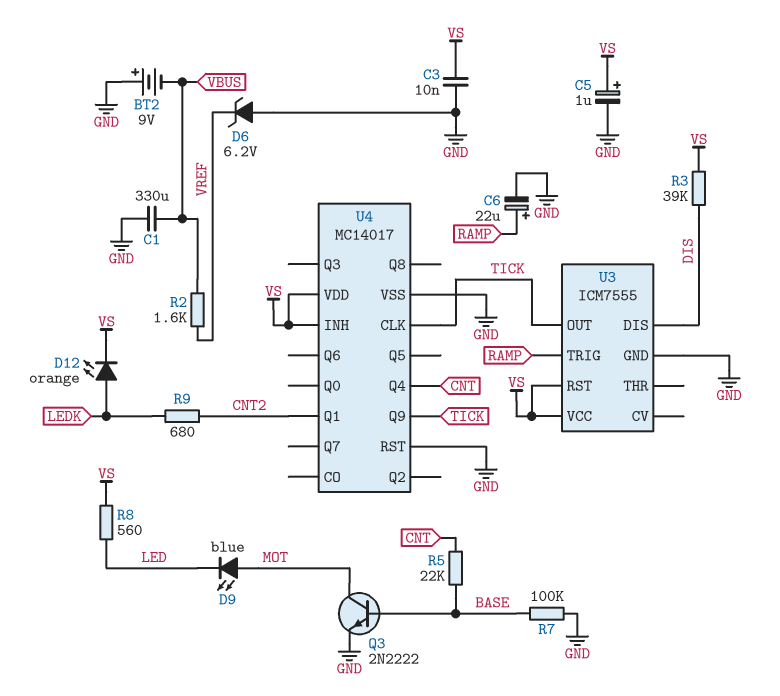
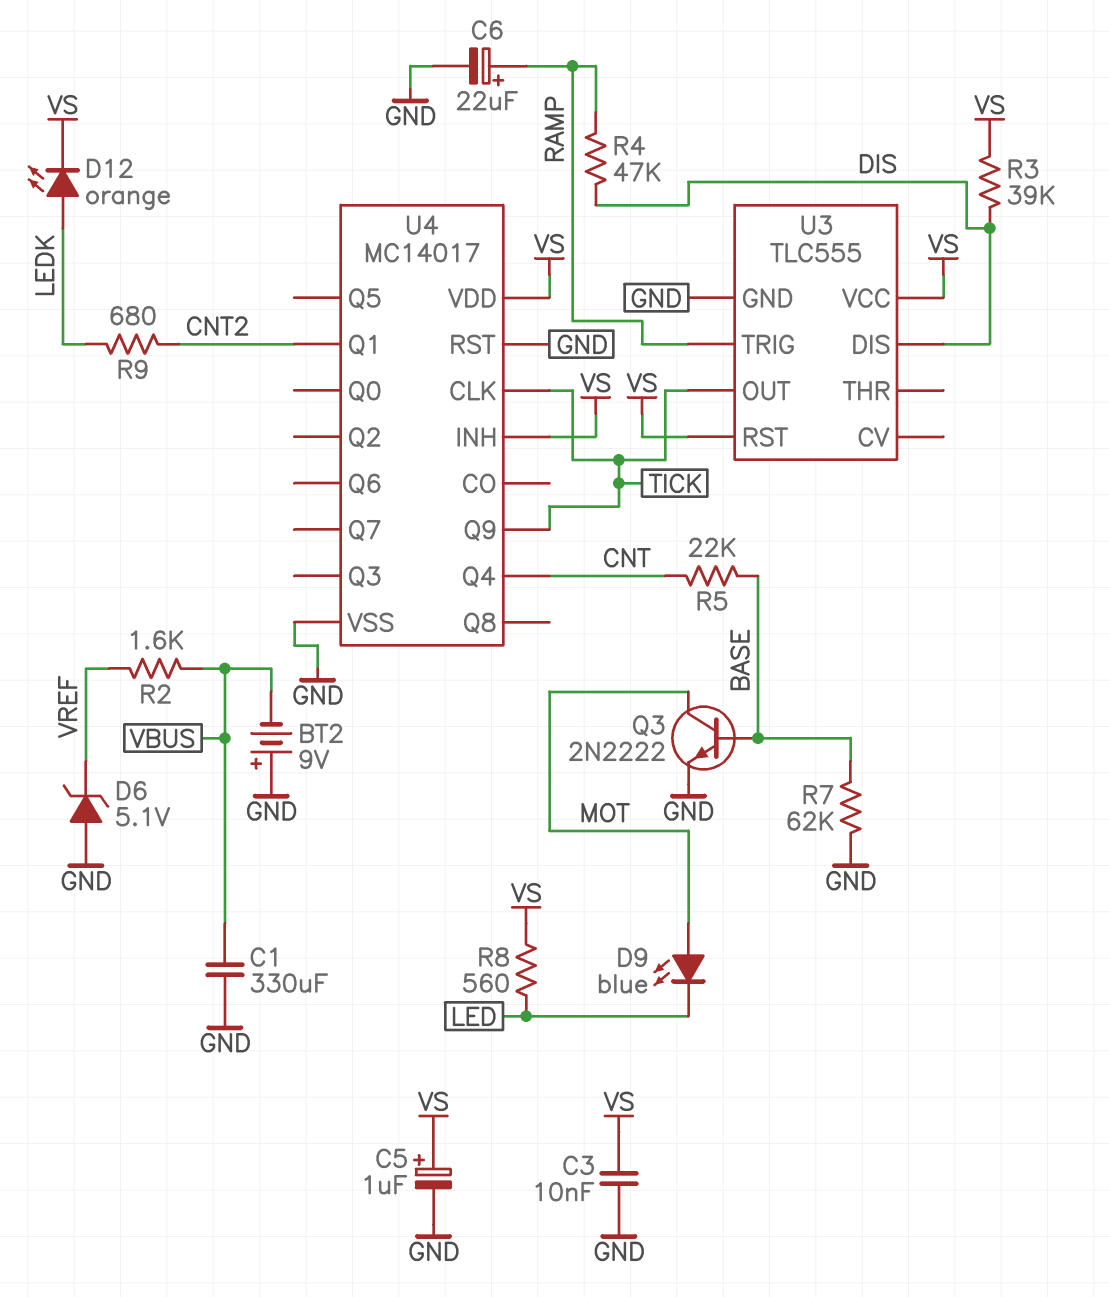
D6: zener 6.2V (A GND, K VREF) -> zener 5.1V (A GND, K VREF)
R4: none -> 47k (DIS, RAMP)
R7: 100k (BASE, GND) -> 62k (BASE, GND)
U3: ICM7555 -> TLC555

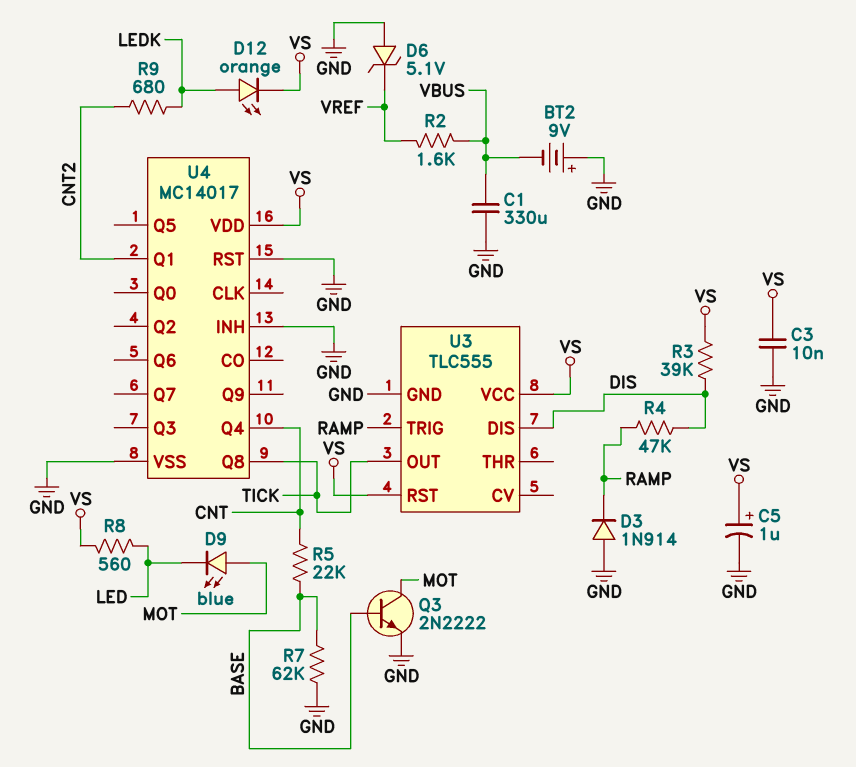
C6: 22uF (plus RAMP, minus GND) -> none
D3: none -> diode 1N914 (A GND, K RAMP)
U4 pin CLK: TICK -> none
U4 pin INH: VS -> GND
U4 pin Q8: none -> TICK
U4 pin Q9: TICK -> none

